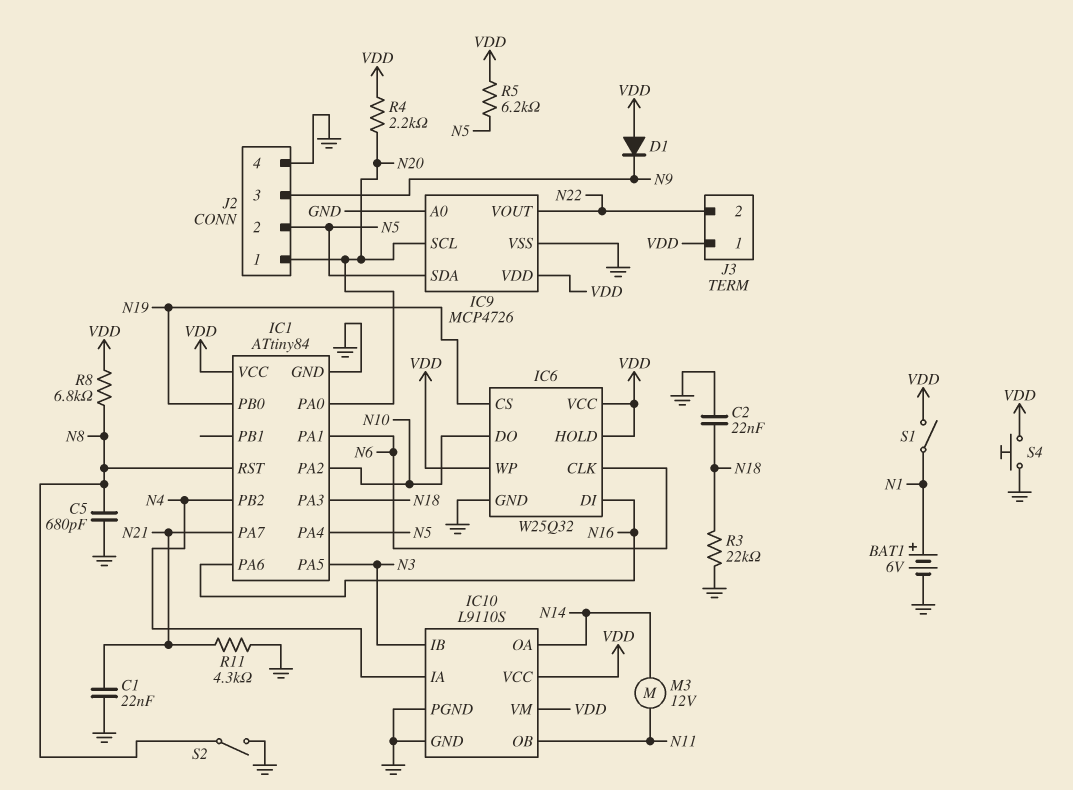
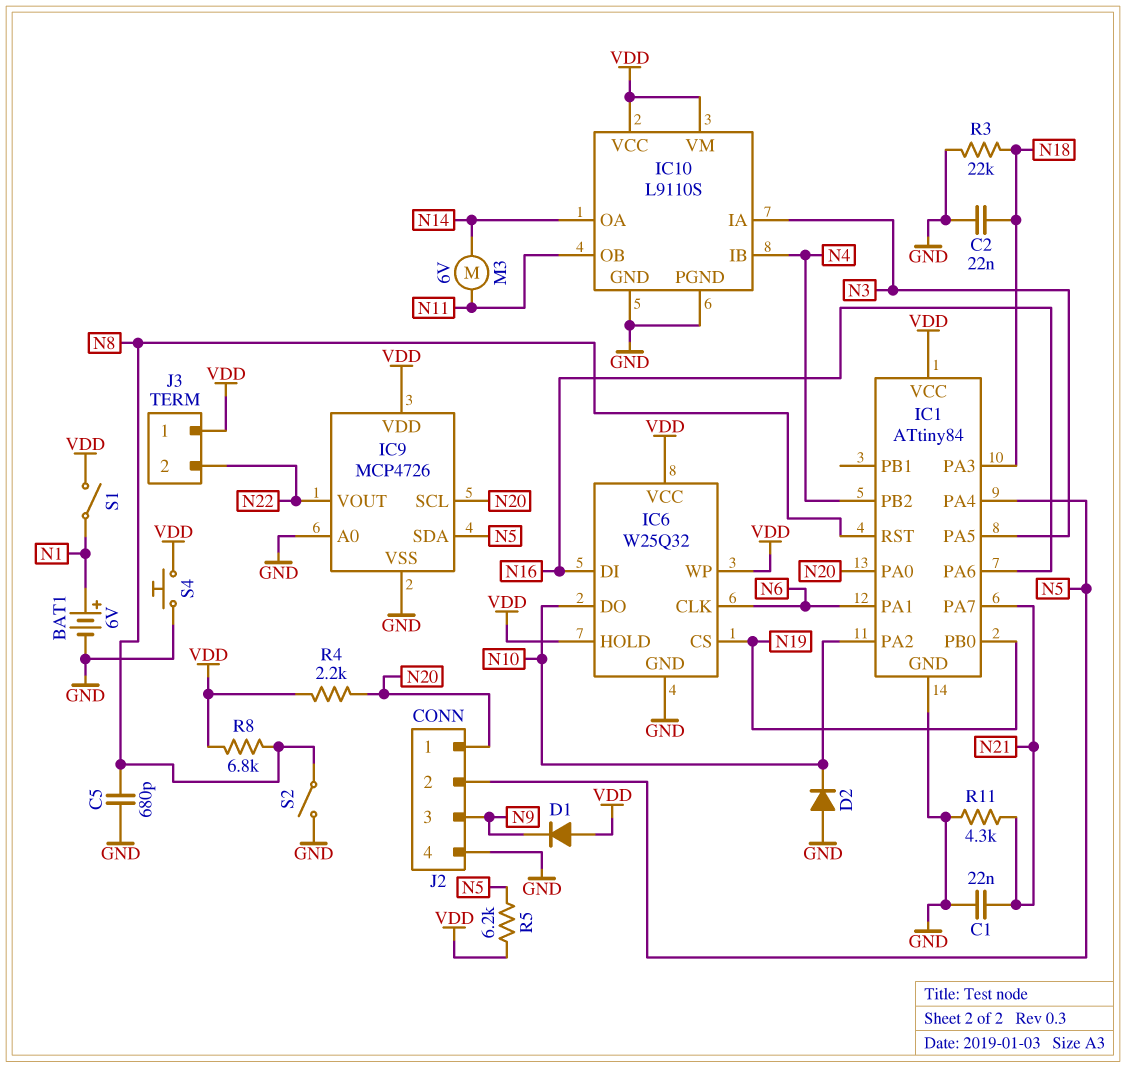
D2: none -> diode (A GND, K N10)
IC10 pin IA: N4 -> N3
IC10 pin IB: N3 -> N4
M3: motor 12V (N11, N14) -> motor 6V (N11, N14)

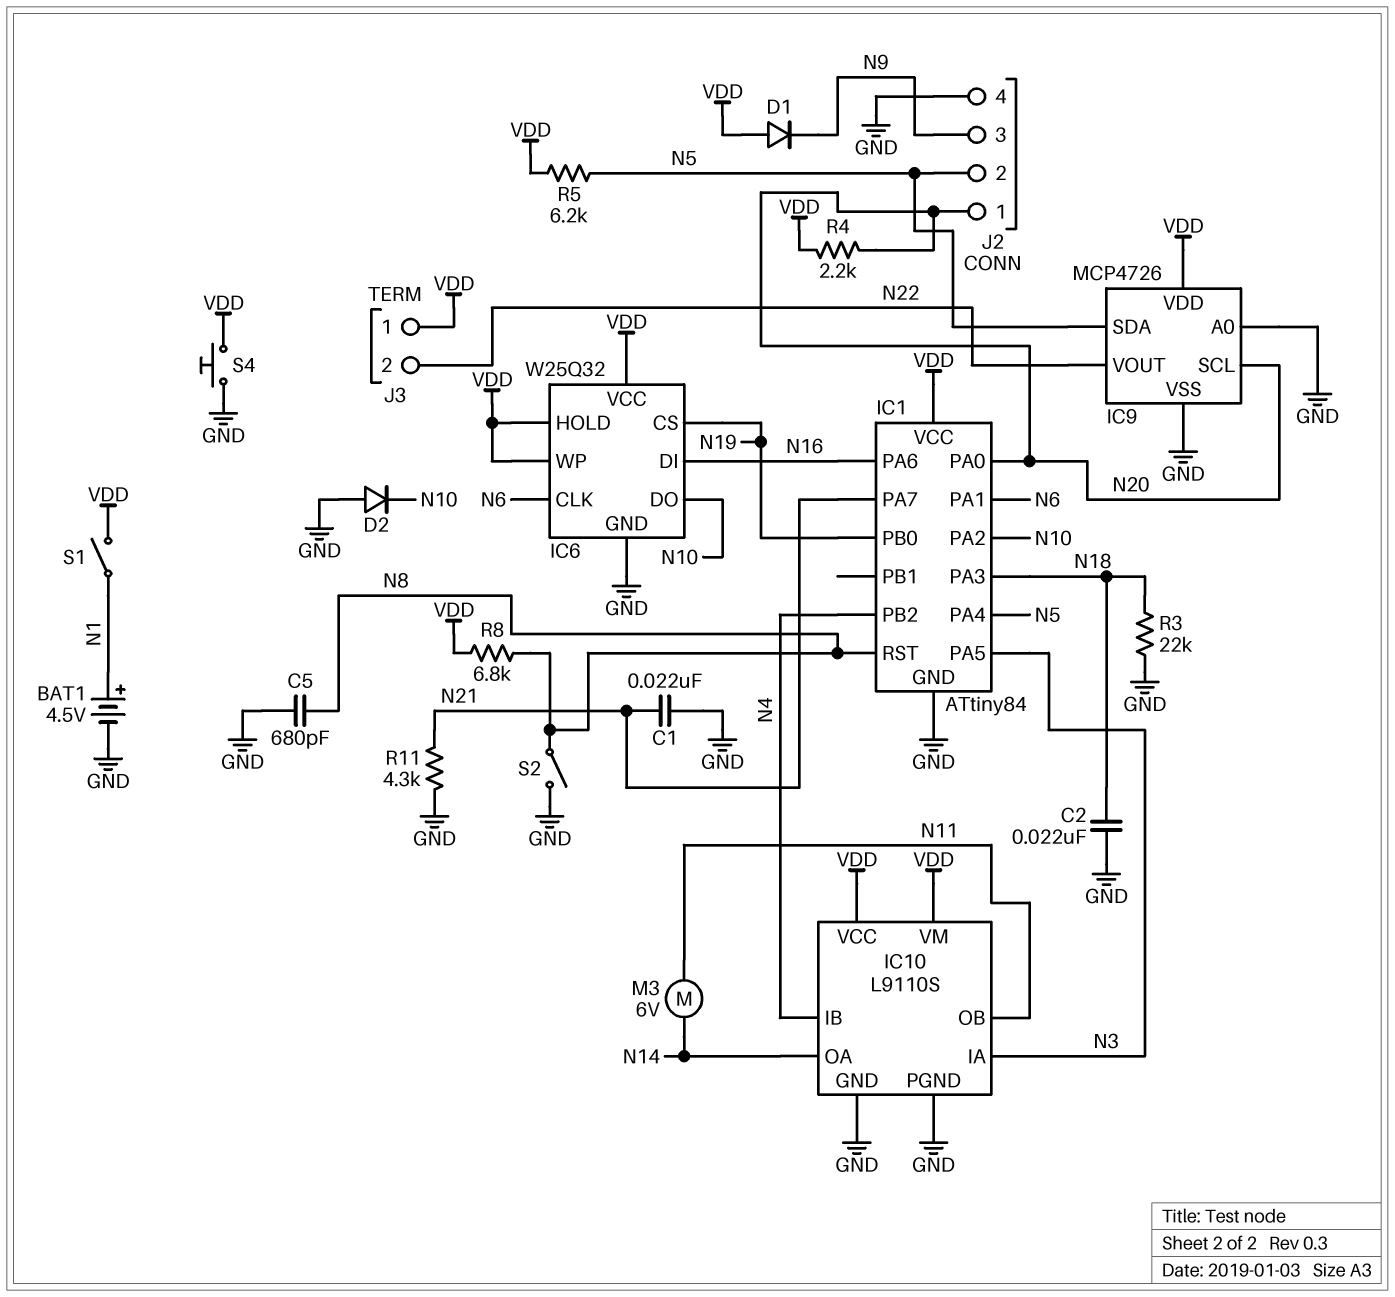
BAT1: 6V (plus N1, minus GND) -> 4.5V (plus N1, minus GND)

